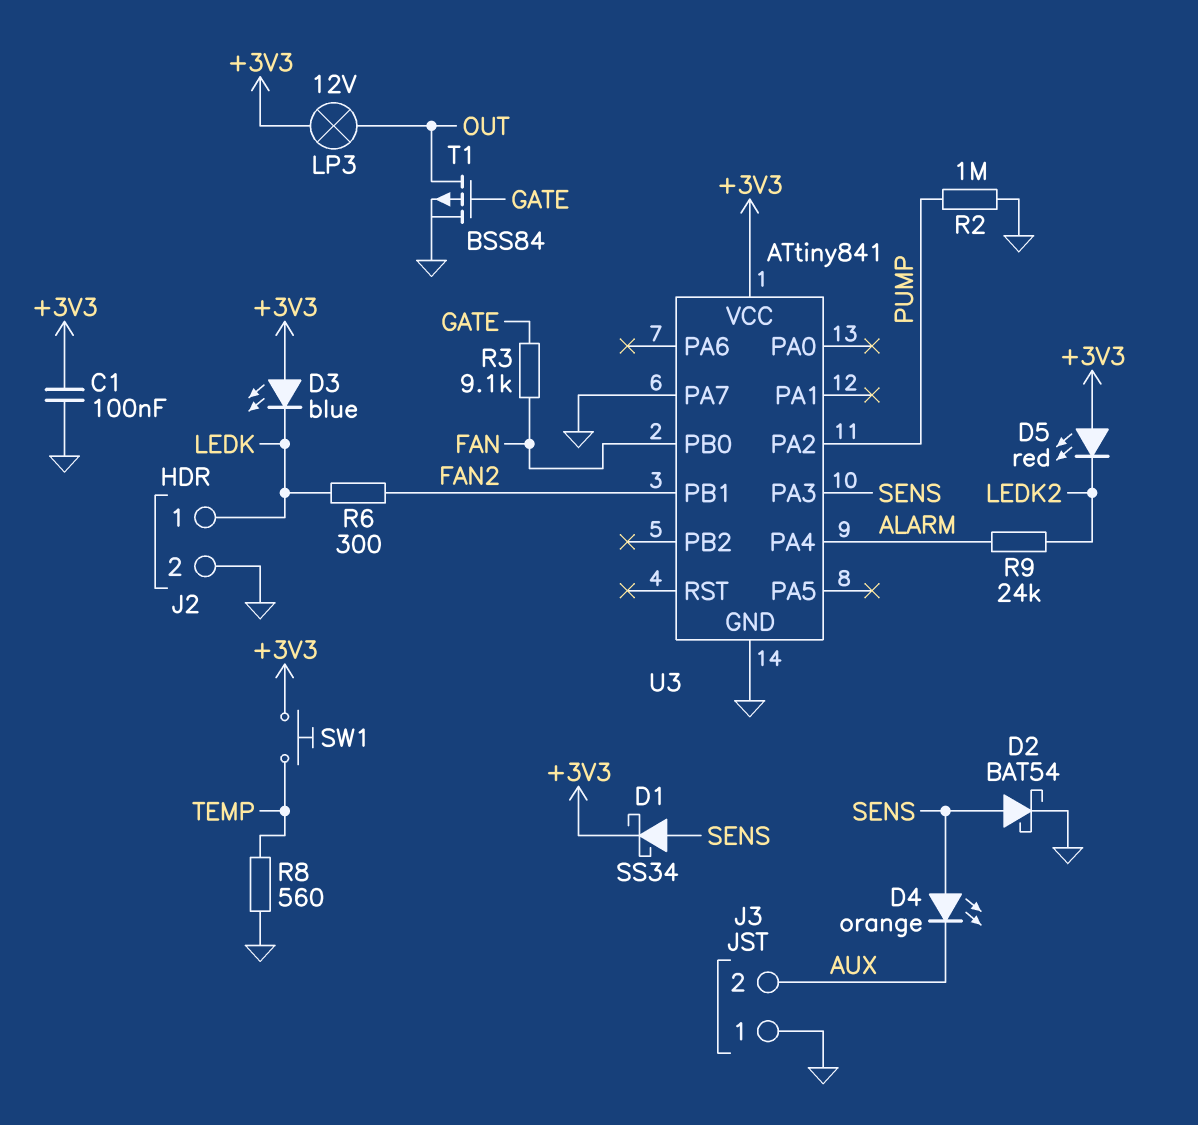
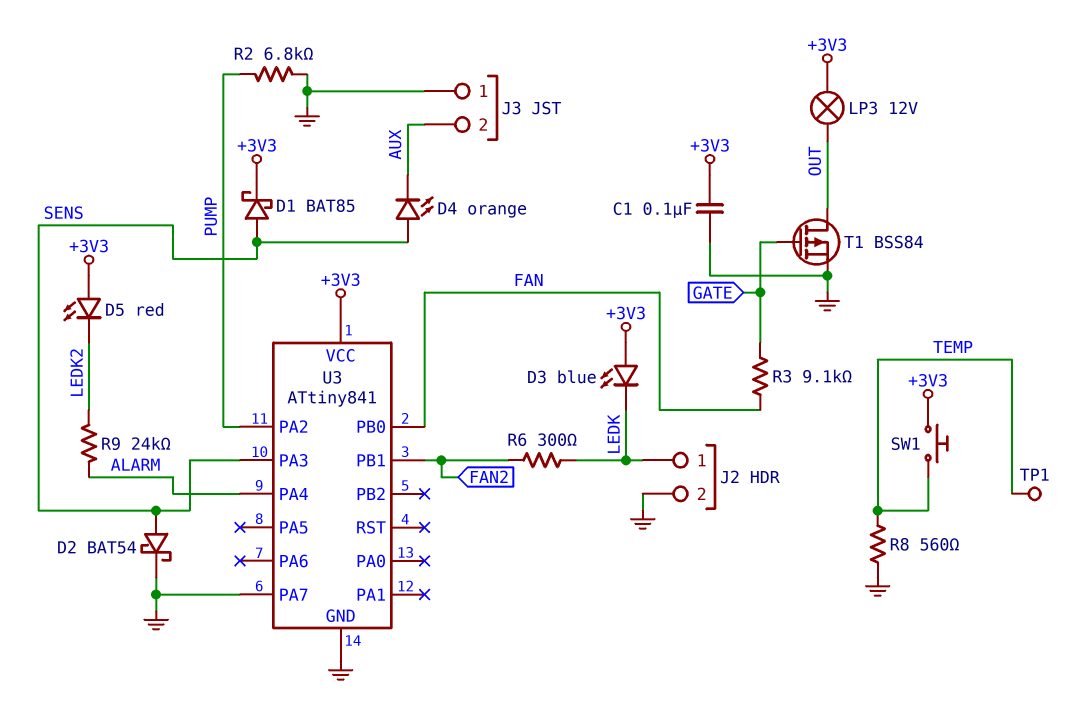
D1: schottky SS34 (A SENS, K +3V3) -> schottky BAT85 (A SENS, K +3V3)
R2: 1M (GND, PUMP) -> 6.8k (GND, PUMP)
TP1: none -> test point (TEMP)

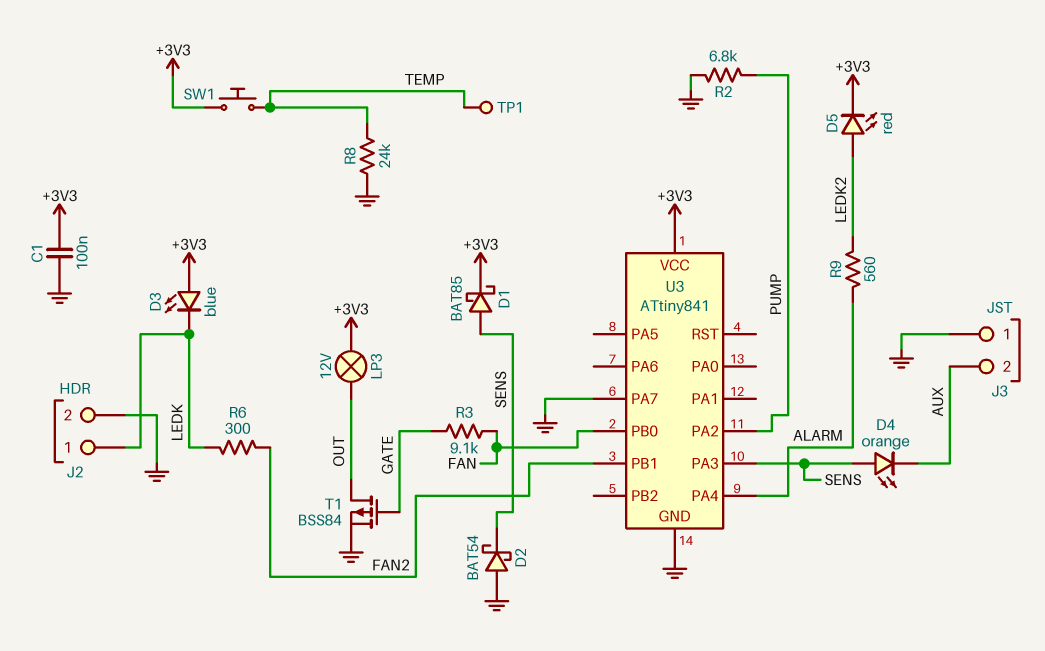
D2: schottky BAT54 (A SENS, K GND) -> schottky BAT54 (A GND, K SENS)
D5: LED red (A +3V3, K LEDK2) -> LED red (A LEDK2, K +3V3)
R8: 560 (GND, TEMP) -> 24k (GND, TEMP)
R9: 24k (ALARM, LEDK2) -> 560 (ALARM, LEDK2)

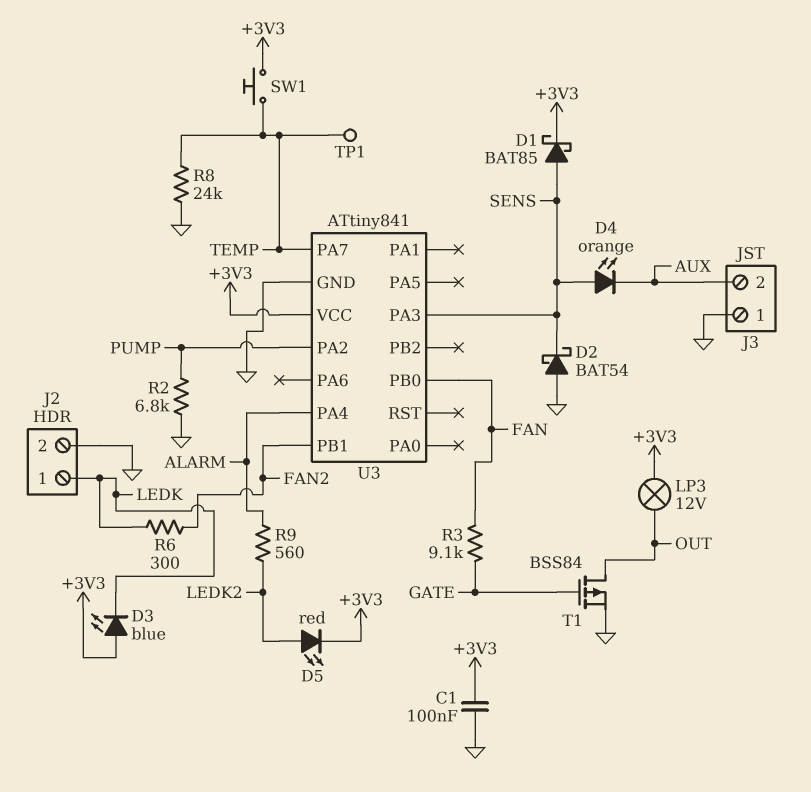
U3 pin PA7: GND -> TEMP

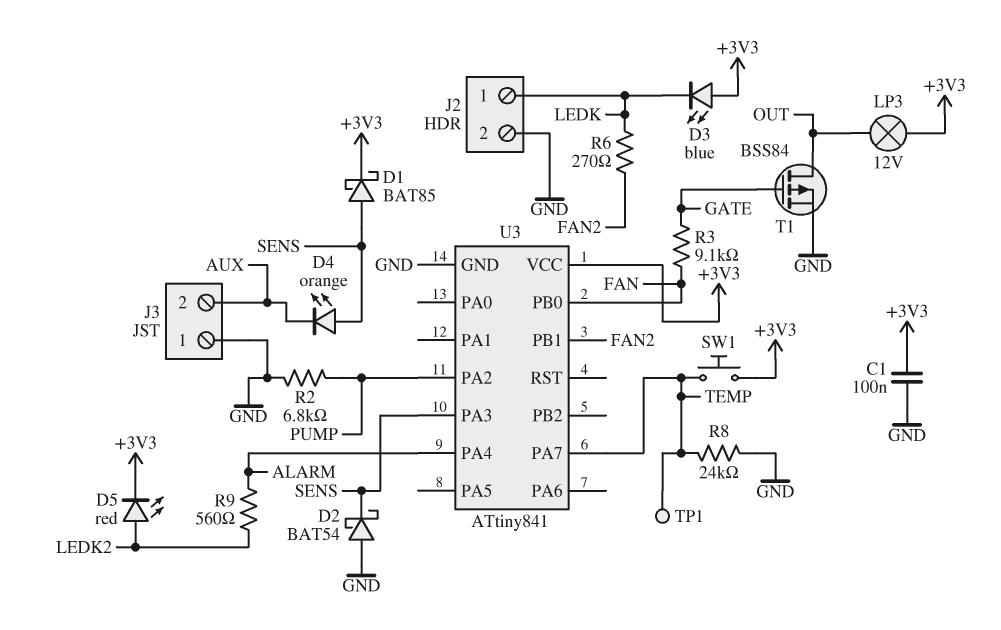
R6: 300 (FAN2, LEDK) -> 270 (FAN2, LEDK)

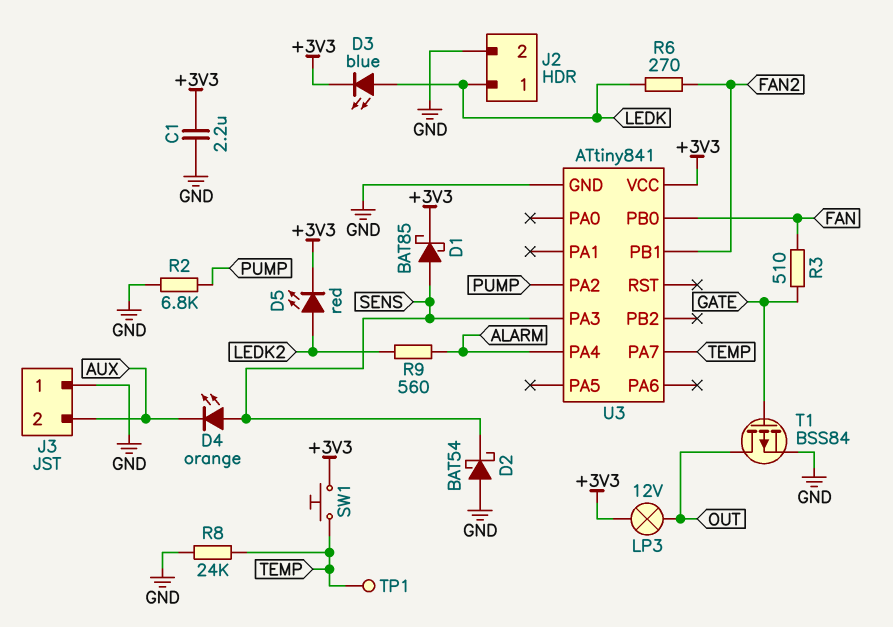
C1: 100nF (+3V3, GND) -> 2.2uF (+3V3, GND)
D3: LED blue (A +3V3, K LEDK) -> LED blue (A LEDK, K +3V3)
R3: 9.1k (FAN, GATE) -> 510 (FAN, GATE)

